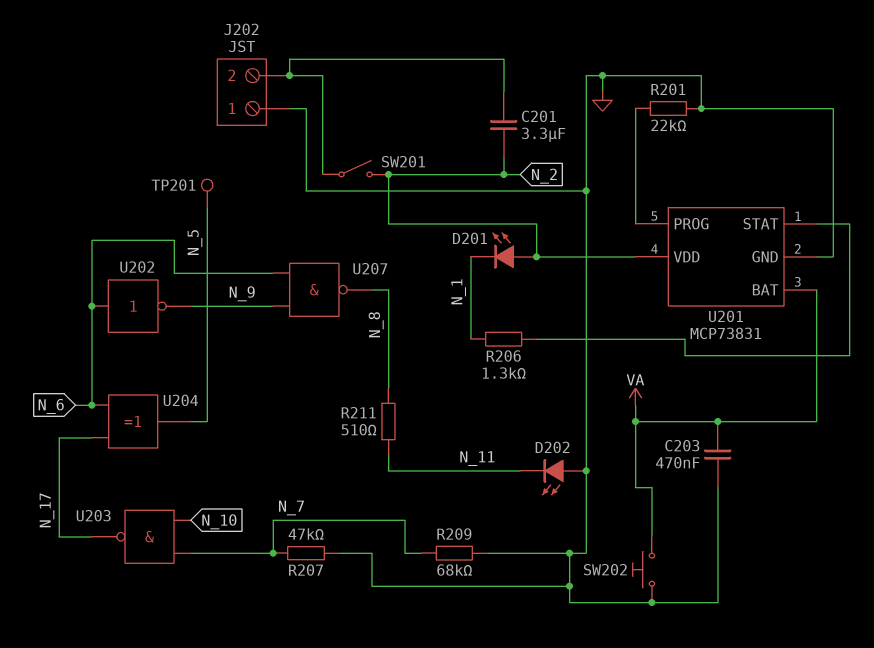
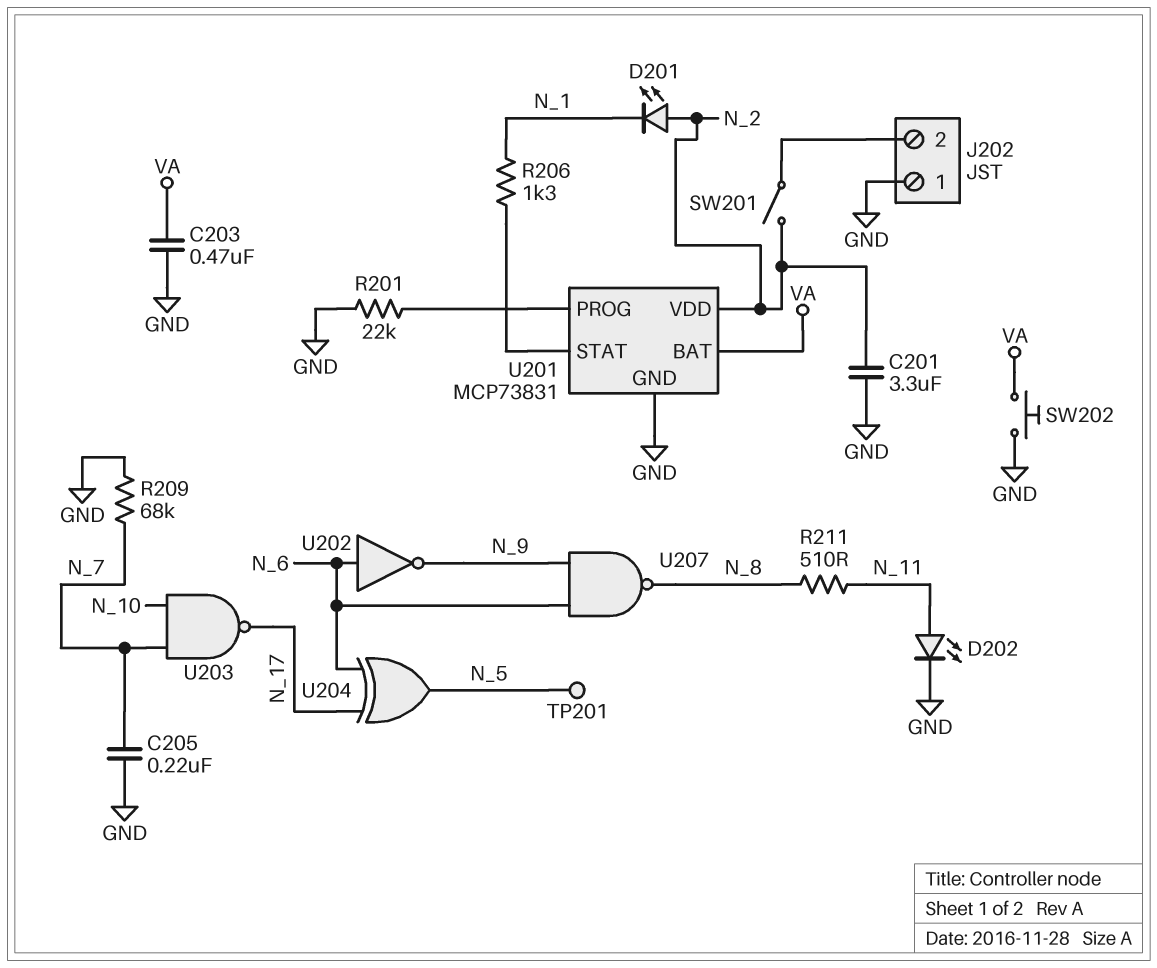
C201: 3.3uF (J202/2, N_2) -> 3.3uF (GND, N_2)
C205: none -> 220nF (GND, N_7)
D202: LED (A GND, K N_11) -> LED (A N_11, K GND)
R207: 47k (GND, N_7) -> none

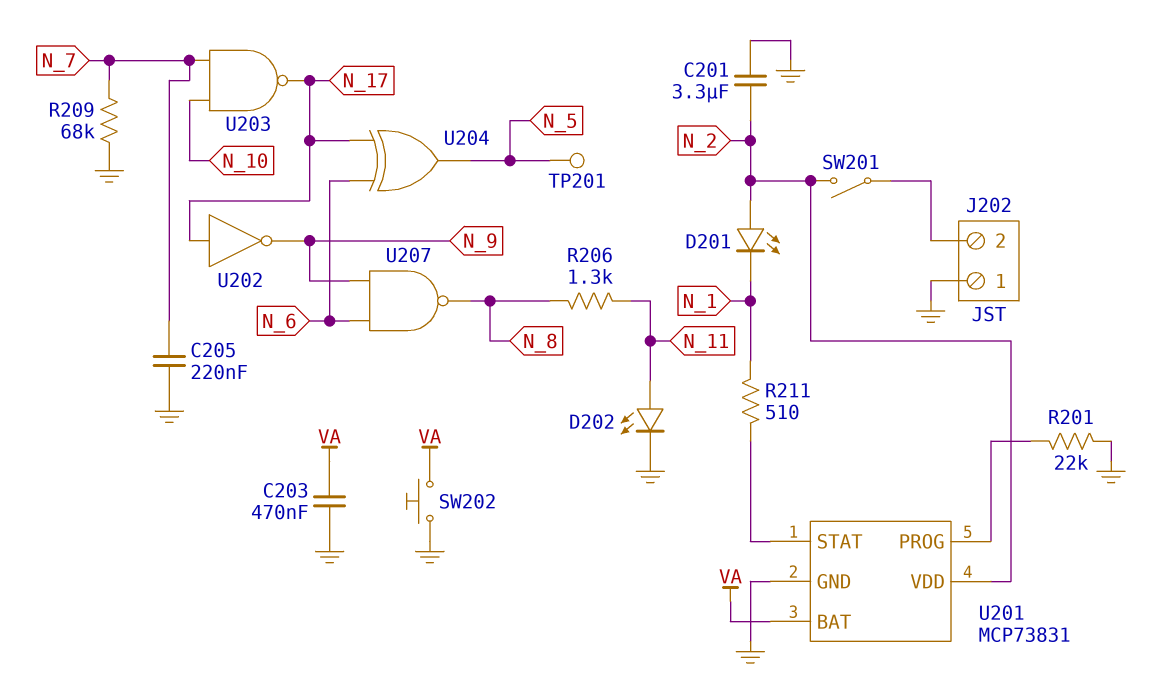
R206: 1.3k (N_1, U201/STAT) -> 1.3k (N_8, N_11)
R211: 510 (N_8, N_11) -> 510 (N_1, U201/STAT)
U202: NOT (in N_6, out N_9) -> NOT (in N_17, out N_9)

